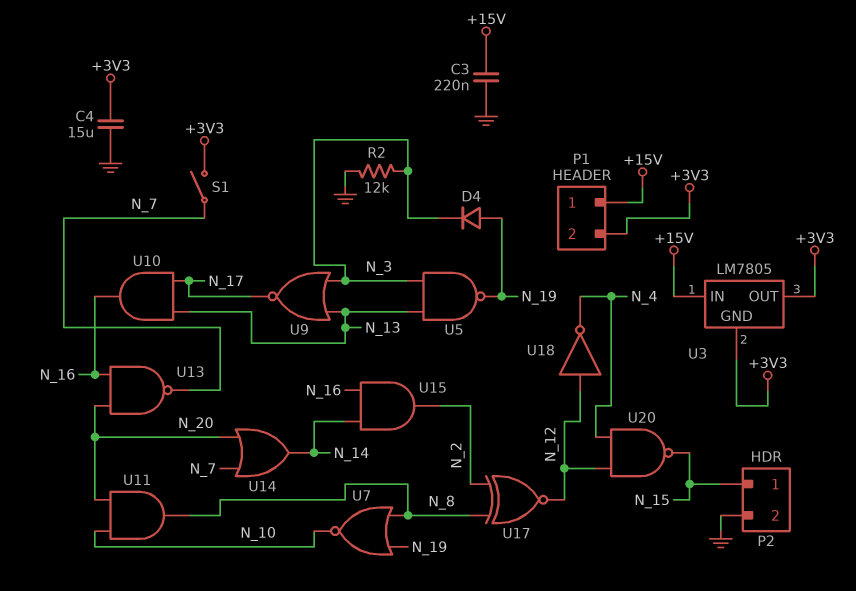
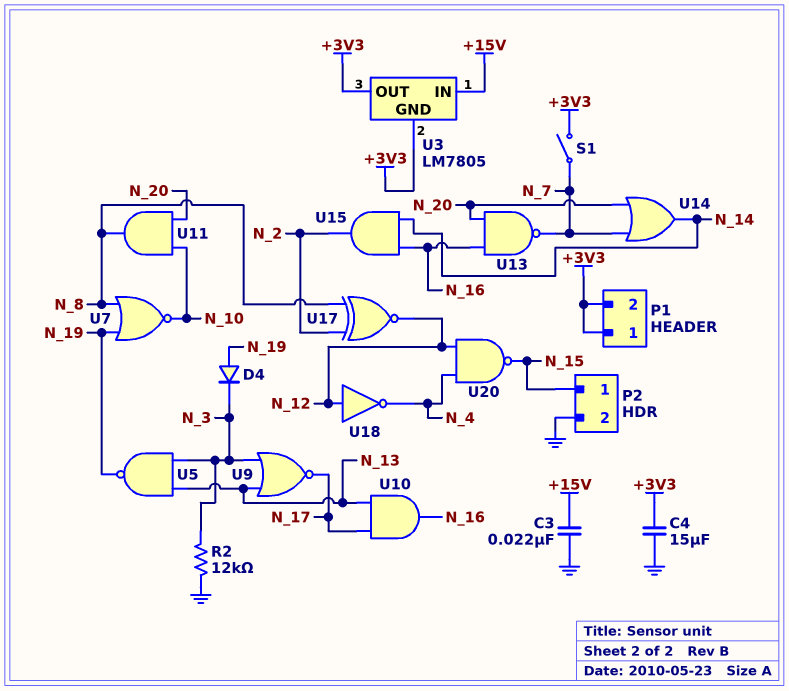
C3: 220nF (+15V, GND) -> 22nF (+15V, GND)
P1 pin 1: +15V -> +3V3

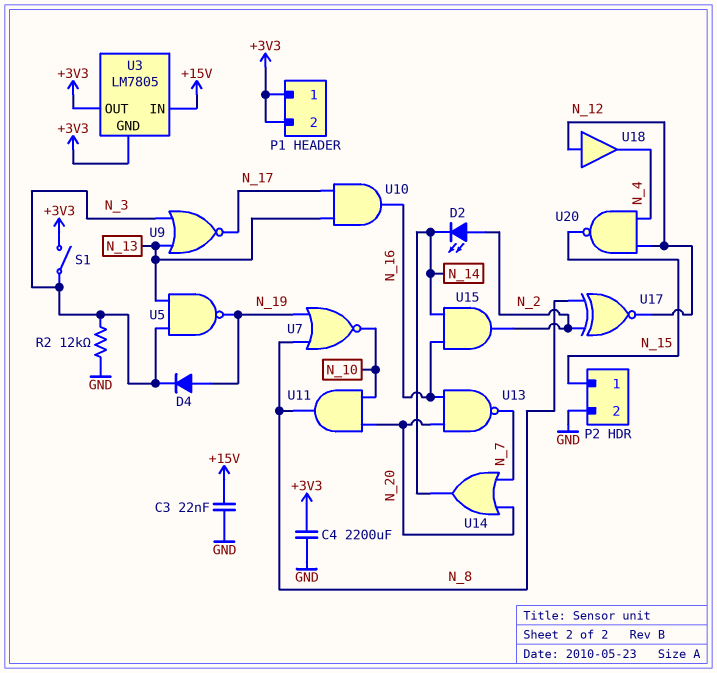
C4: 15uF (+3V3, GND) -> 2200uF (+3V3, GND)
D2: none -> LED (A N_2, K N_14)
S1: switch (+3V3, N_7) -> switch (+3V3, N_3)
U18: NOT (in N_12, out N_4) -> buffer (in N_12, out N_4)

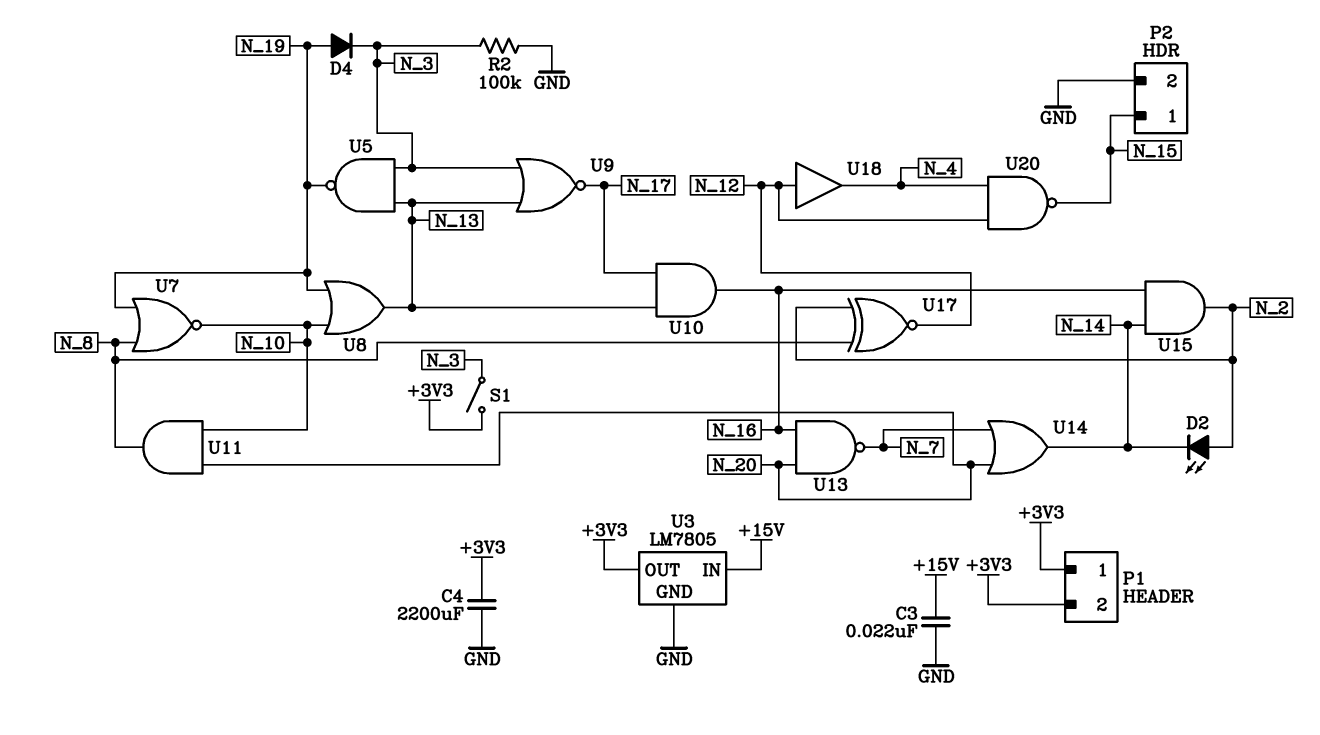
R2: 12k (GND, N_3) -> 100k (GND, N_3)
U3 pin GND: +3V3 -> GND
U8: none -> OR (in N_10, in N_19, out N_13)

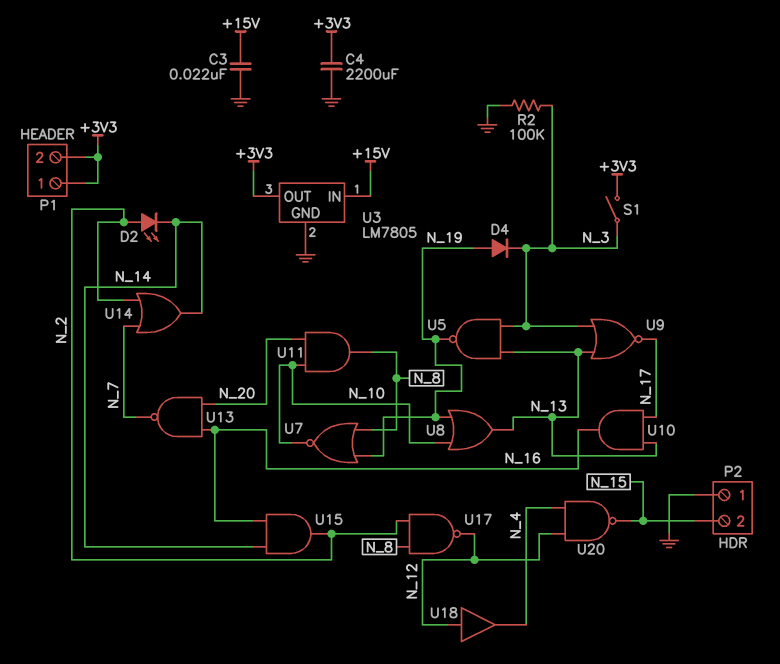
P2 pin 1: N_15 -> GND
P2 pin 2: GND -> N_15
U14: OR (in N_7, in N_20, out N_14) -> OR (in N_2, in N_7, out N_14)
U17: XNOR (in N_2, in N_8, out N_12) -> NAND (in N_2, in N_8, out N_12)

